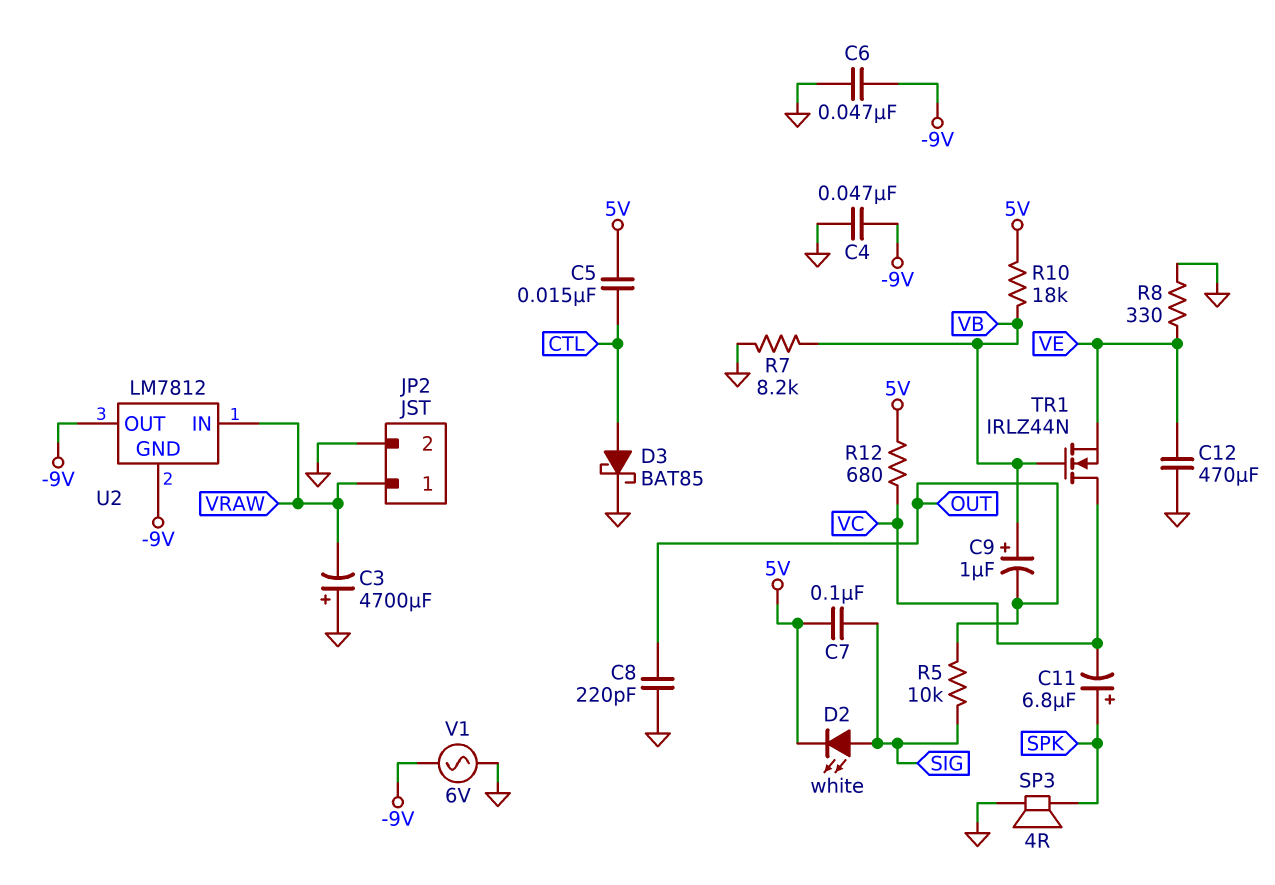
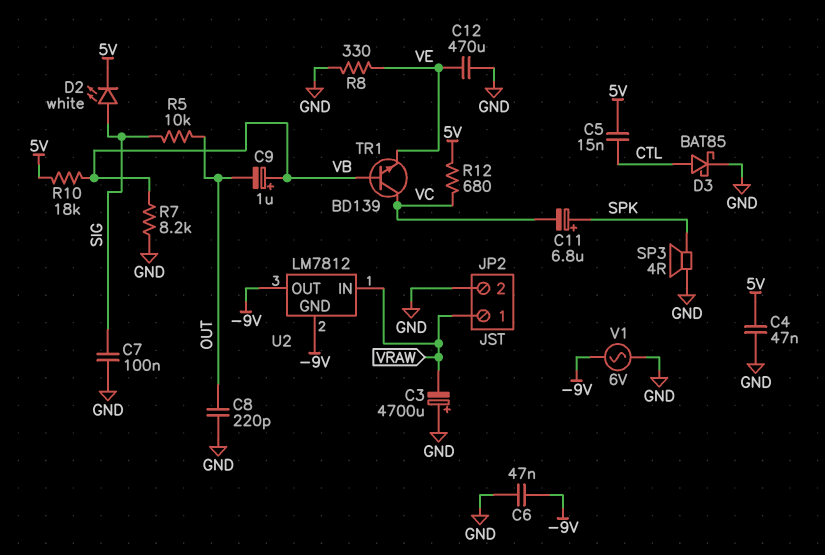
C4: 47nF (-9V, GND) -> 47nF (5V, GND)
C7: 100nF (5V, SIG) -> 100nF (GND, SIG)
TR1: NMOS IRLZ44N (G VB, D VC, S VE) -> NPN BD139 (B VB, C VC, E VE)

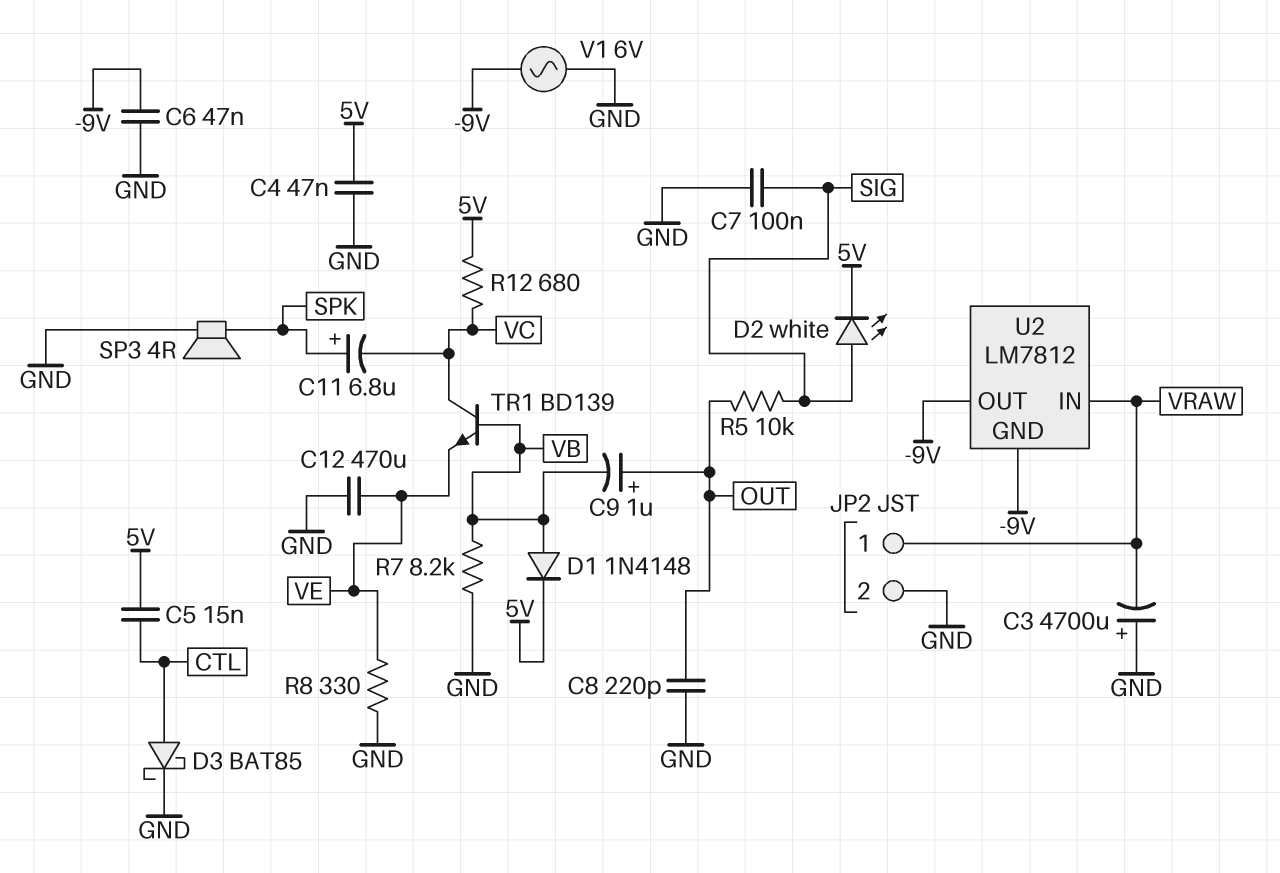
C9: 1uF (plus VB, minus OUT) -> 1uF (plus OUT, minus VB)
D1: none -> diode 1N4148 (A VB, K 5V)
R10: 18k (5V, VB) -> none

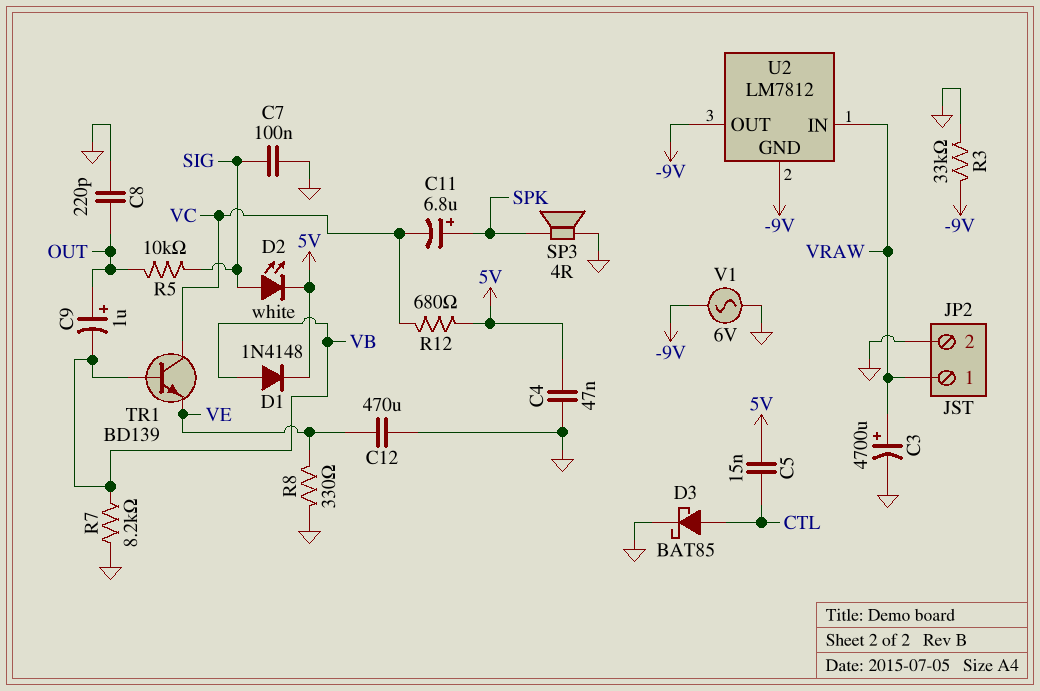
C3: 4700uF (plus GND, minus VRAW) -> 4700uF (plus VRAW, minus GND)
C6: 47nF (-9V, GND) -> none
R3: none -> 33k (-9V, GND)

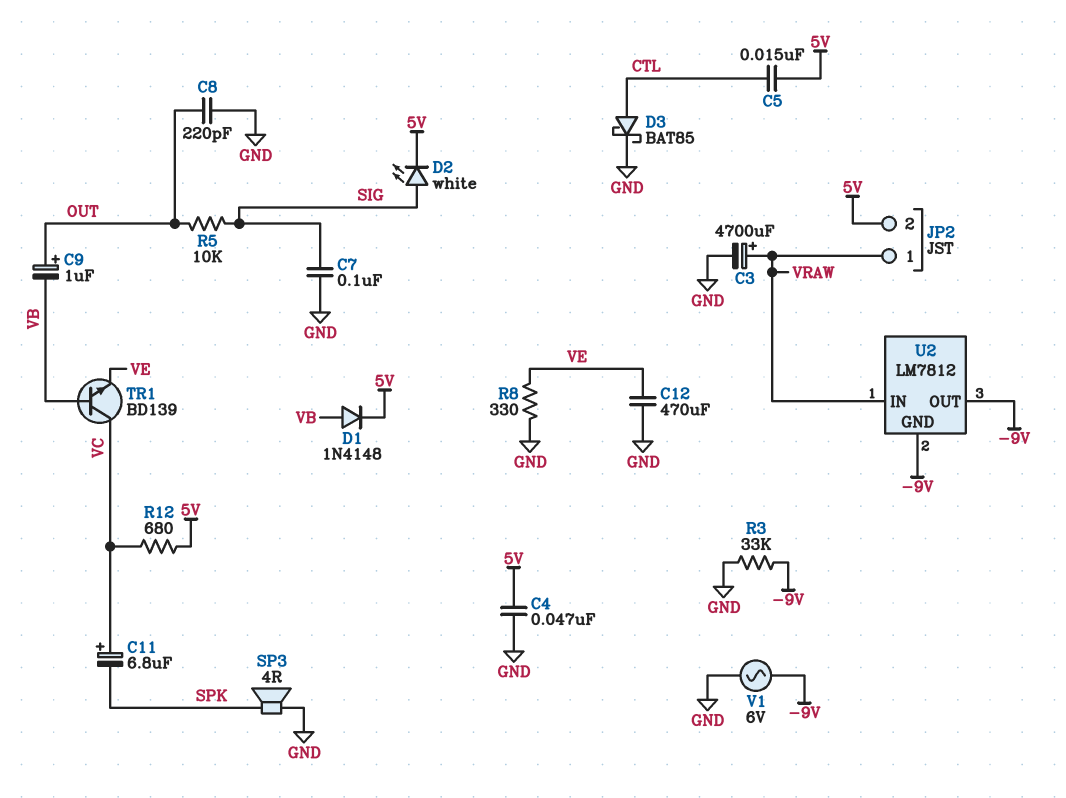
C11: 6.8uF (plus SPK, minus VC) -> 6.8uF (plus VC, minus SPK)
JP2 pin 2: GND -> 5V
R7: 8.2k (GND, VB) -> none

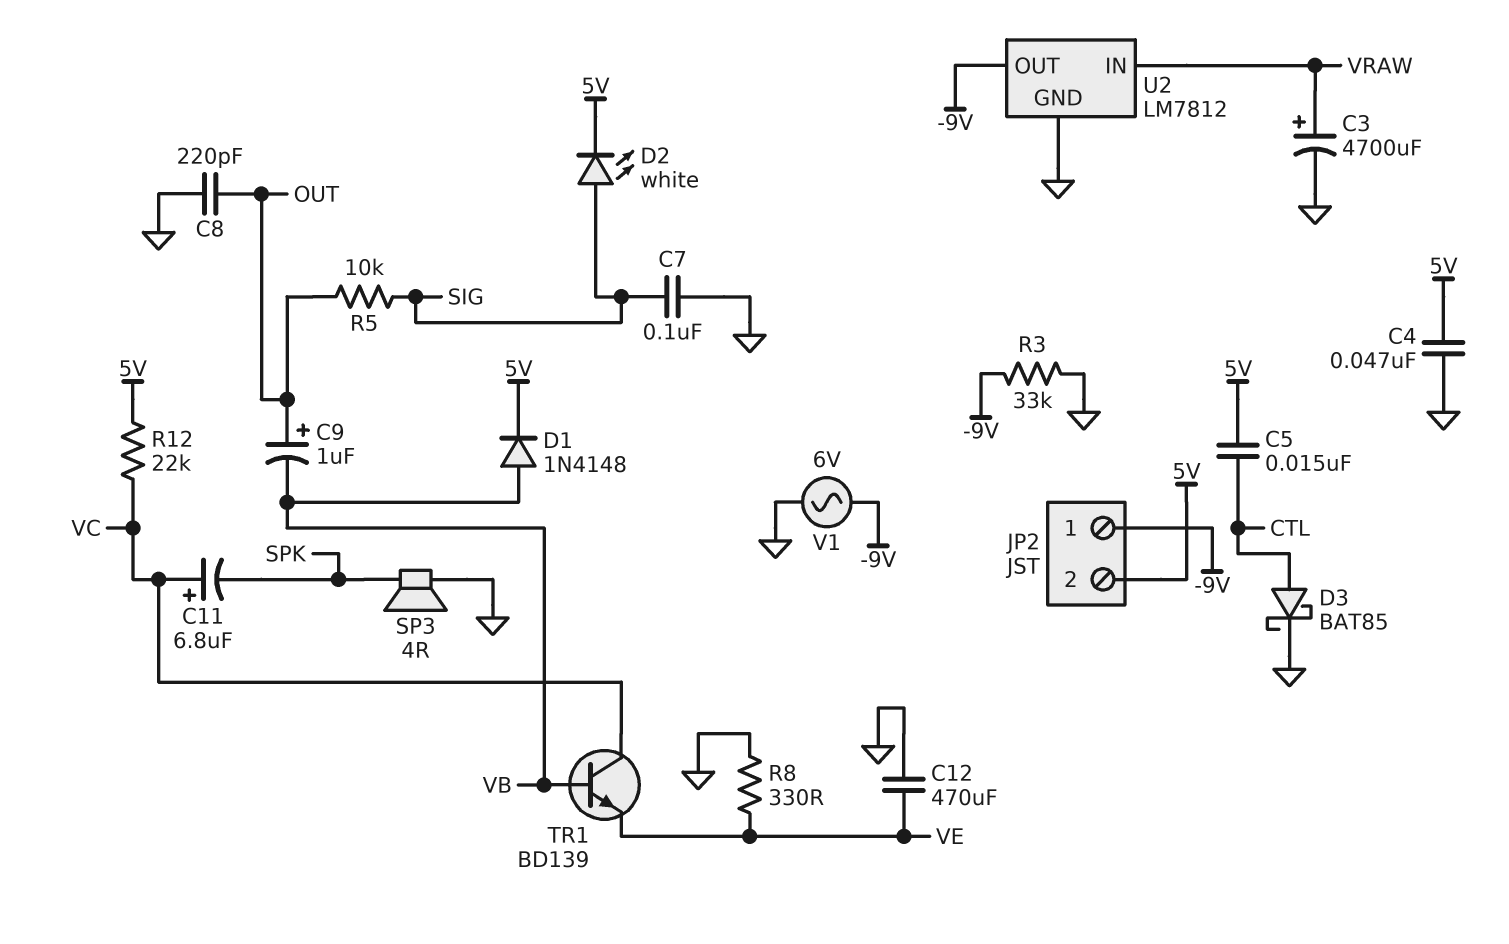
JP2 pin 1: VRAW -> -9V
R12: 680 (5V, VC) -> 22k (5V, VC)
U2 pin GND: -9V -> GND

